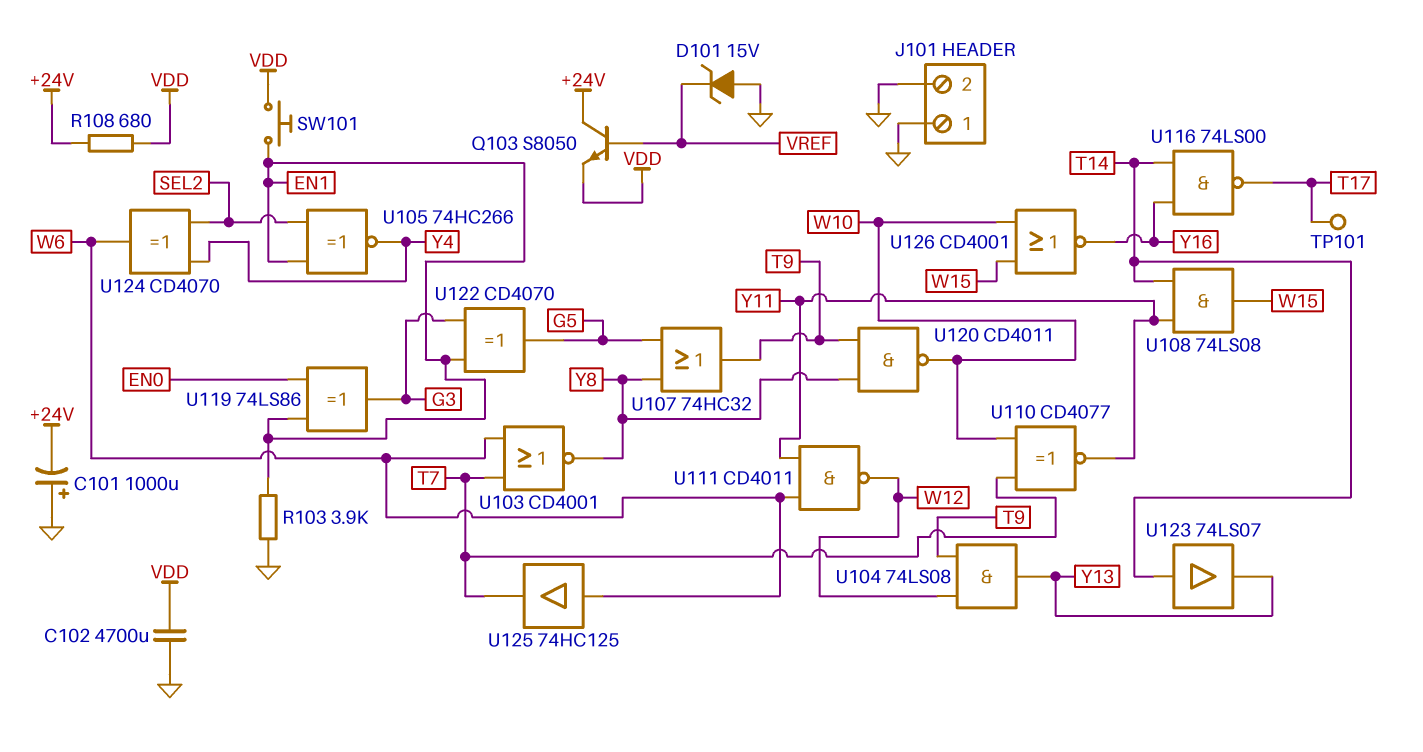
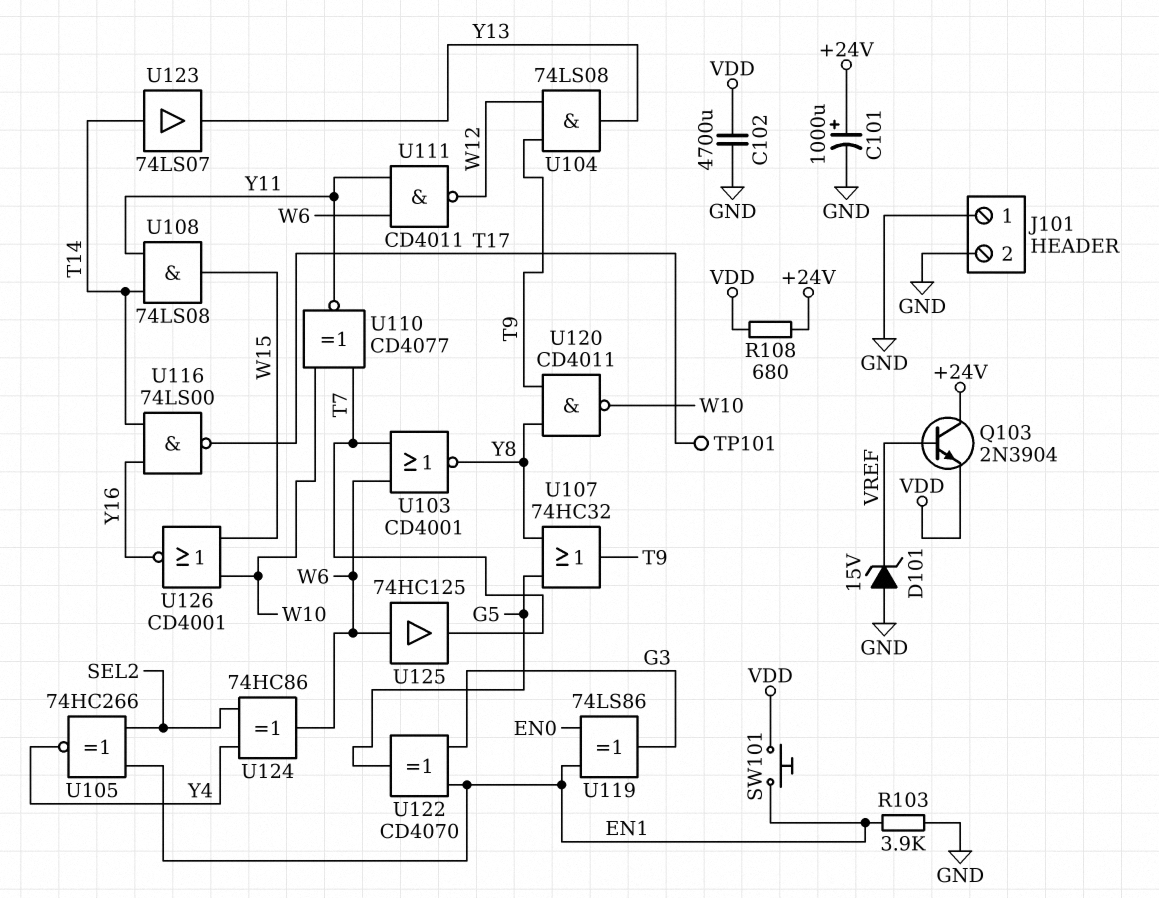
C101: 1000uF (plus GND, minus +24V) -> 1000uF (plus +24V, minus GND)
Q103: NPN S8050 (B VREF, C +24V, E VDD) -> NPN 2N3904 (B VREF, C +24V, E VDD)
U124: XOR CD4070 (in SEL2, in Y4, out W6) -> XOR 74HC86 (in SEL2, in Y4, out W6)

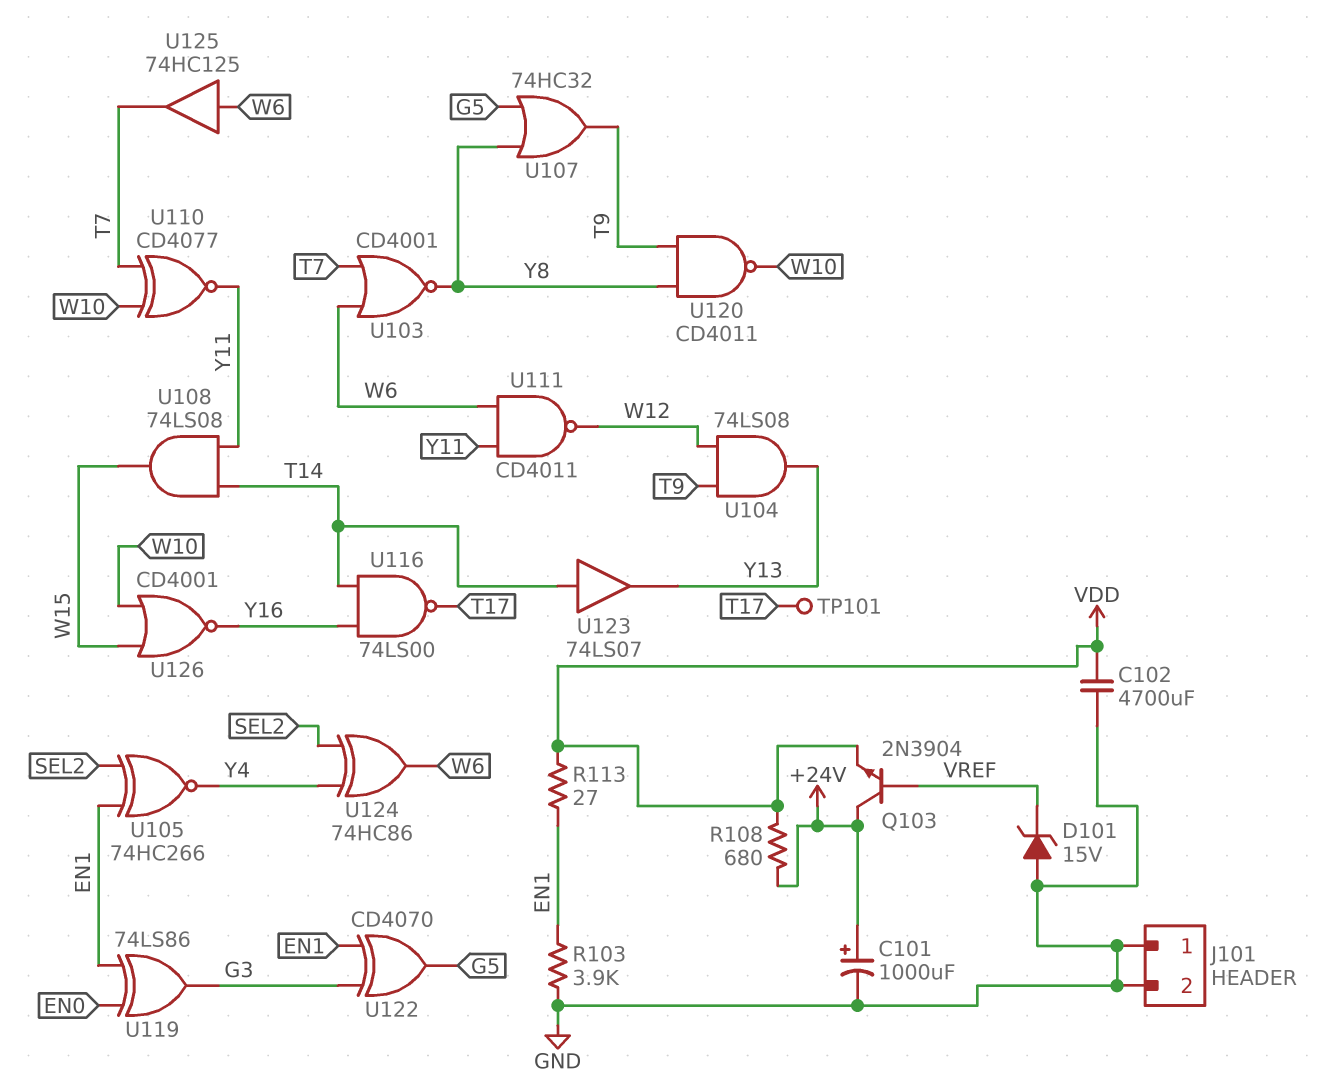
R113: none -> 27 (EN1, VDD)
SW101: button (EN1, VDD) -> none

